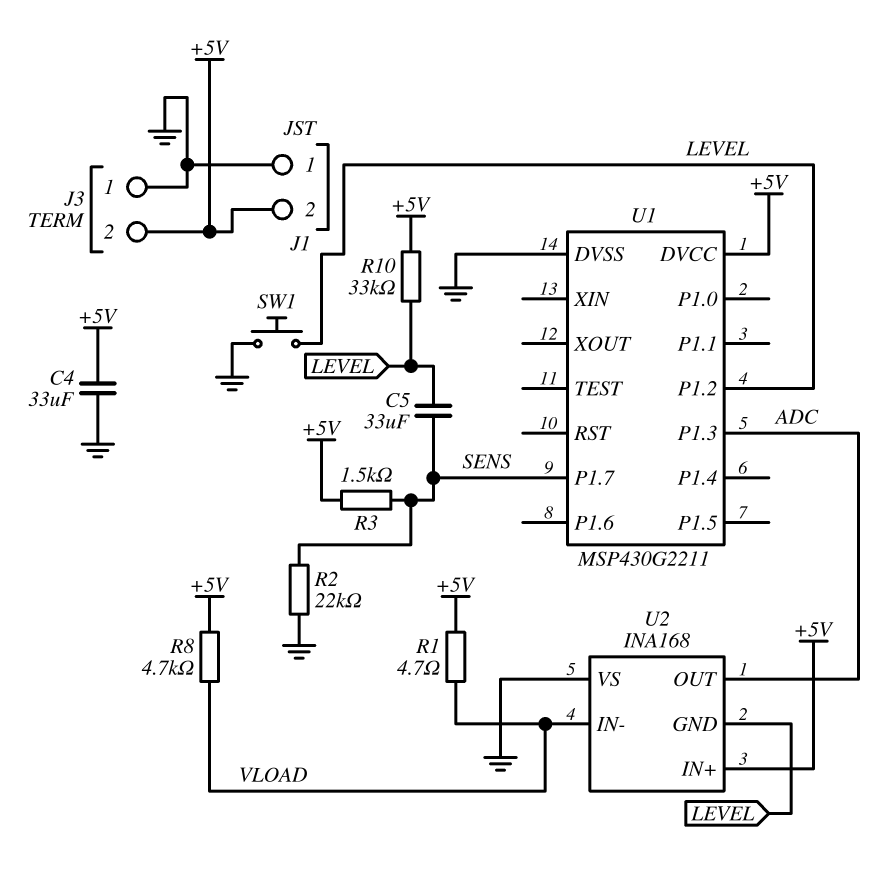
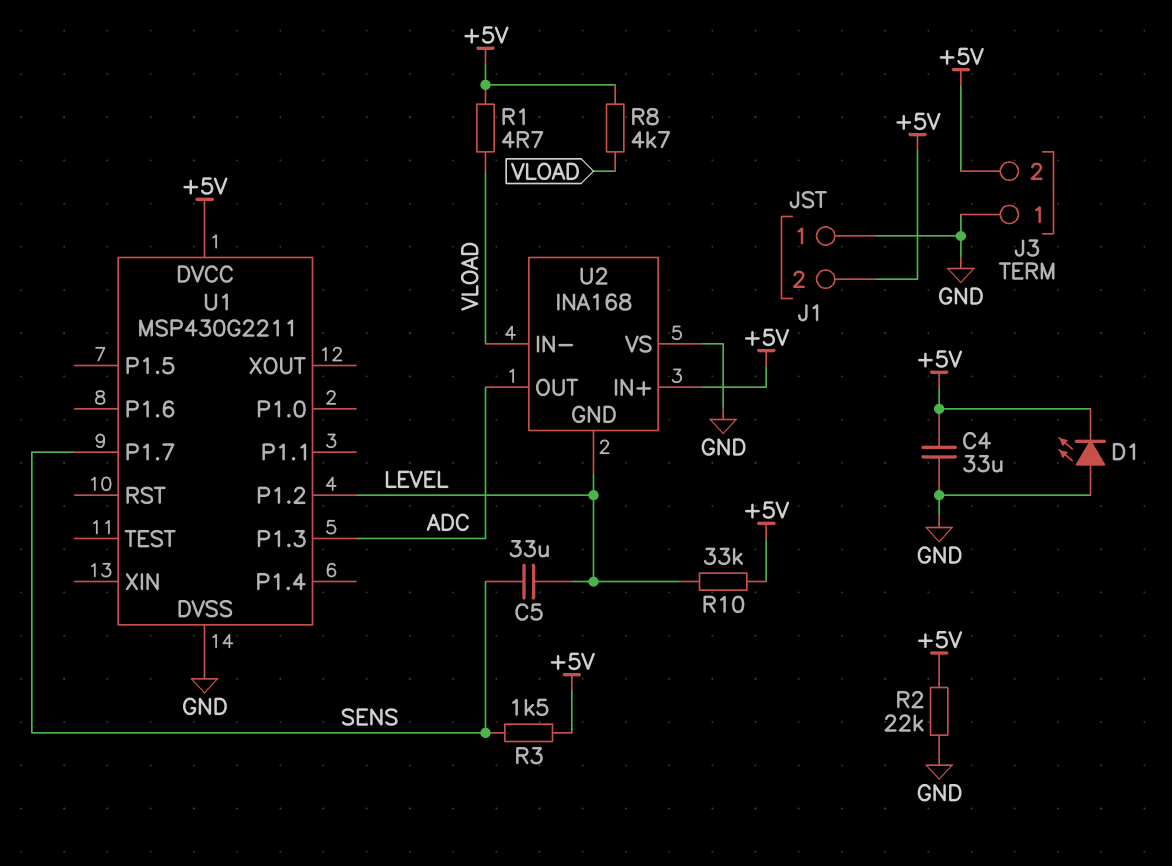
D1: none -> LED (A GND, K +5V)
R2: 22k (GND, SENS) -> 22k (+5V, GND)
SW1: button (GND, LEVEL) -> none

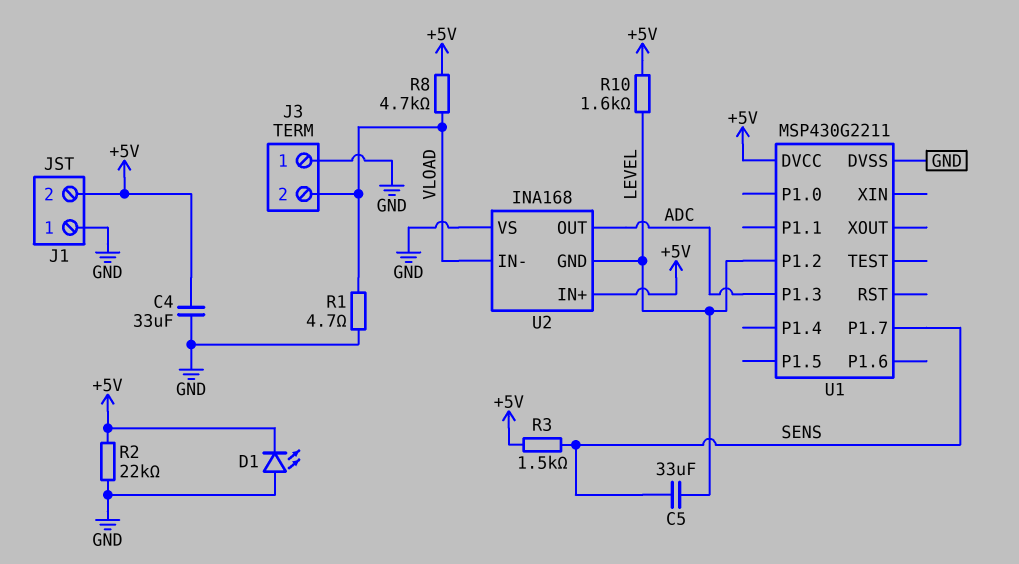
J3 pin 2: +5V -> VLOAD
R1: 4.7 (+5V, VLOAD) -> 4.7 (GND, VLOAD)
R10: 33k (+5V, LEVEL) -> 1.6k (+5V, LEVEL)

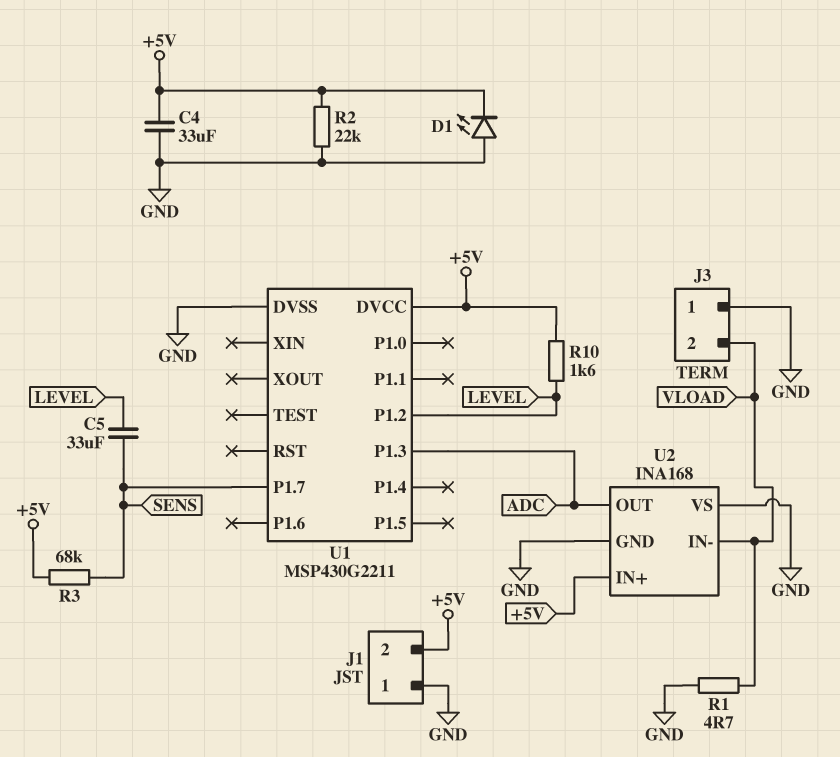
R3: 1.5k (+5V, SENS) -> 68k (+5V, SENS)
R8: 4.7k (+5V, VLOAD) -> none
U2 pin GND: LEVEL -> GND

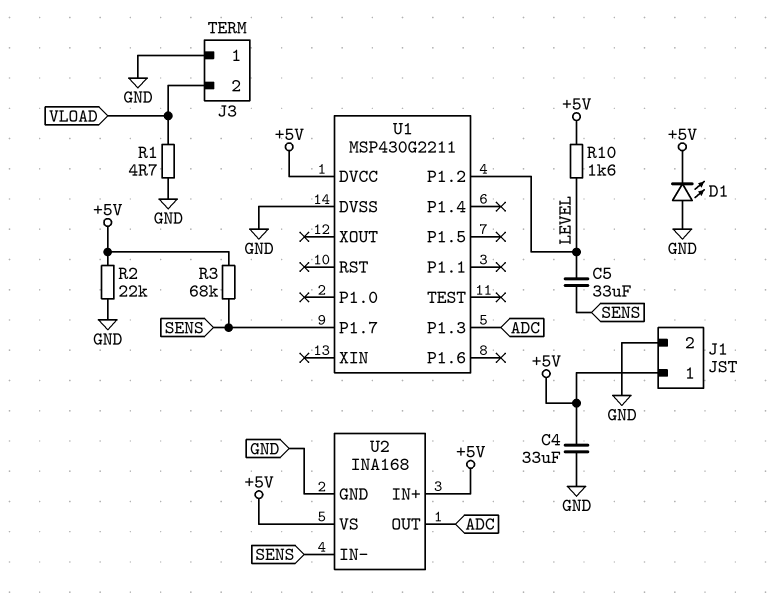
J1 pin 1: GND -> +5V
J1 pin 2: +5V -> GND
U2 pin IN-: VLOAD -> SENS
U2 pin VS: GND -> +5V

